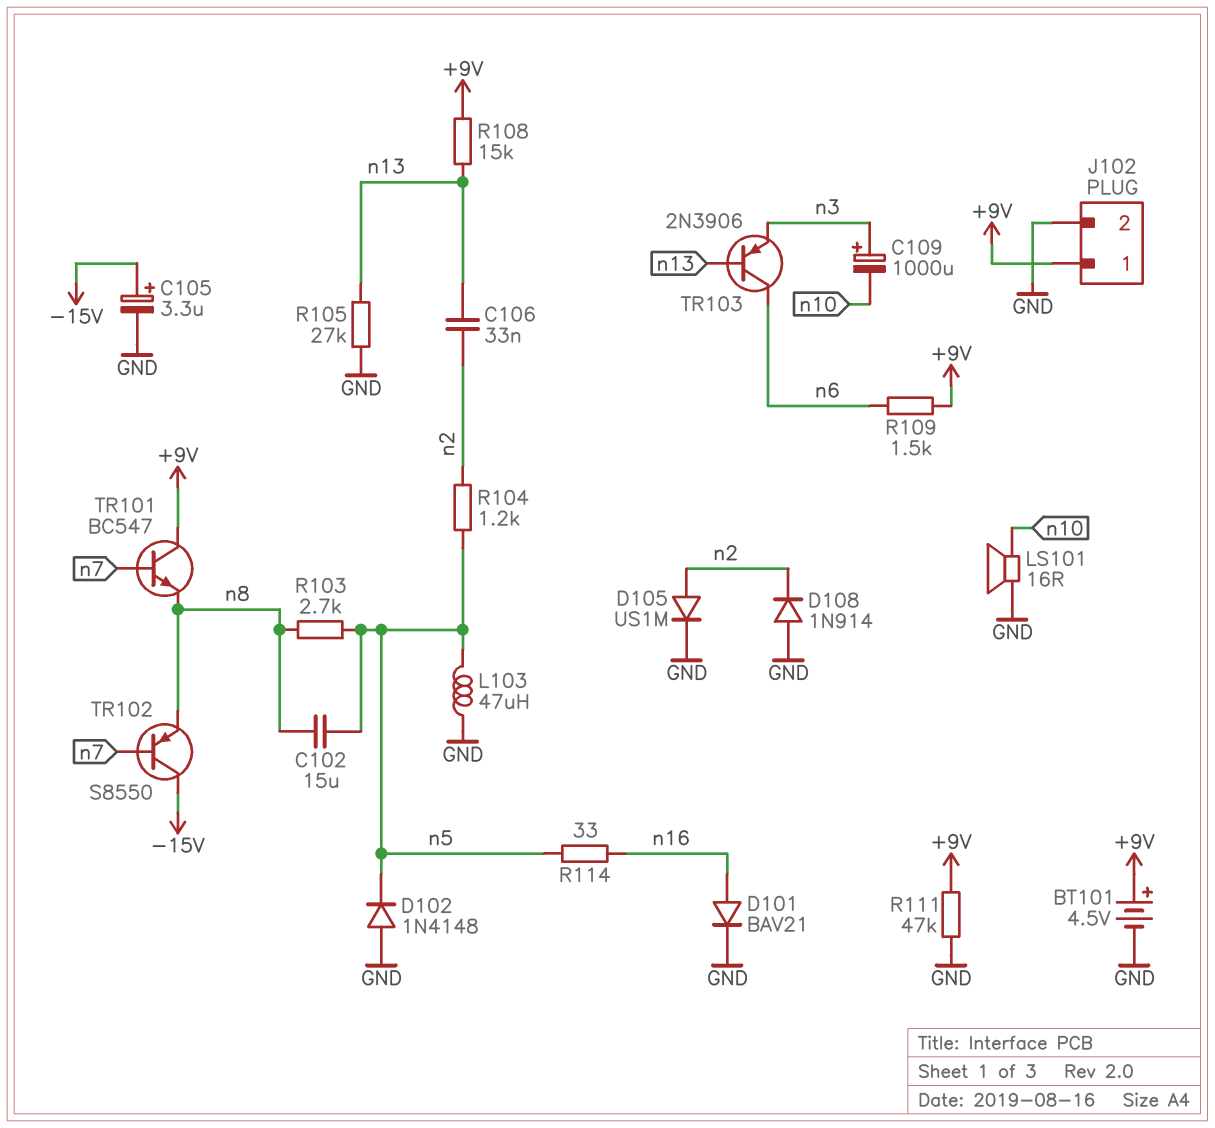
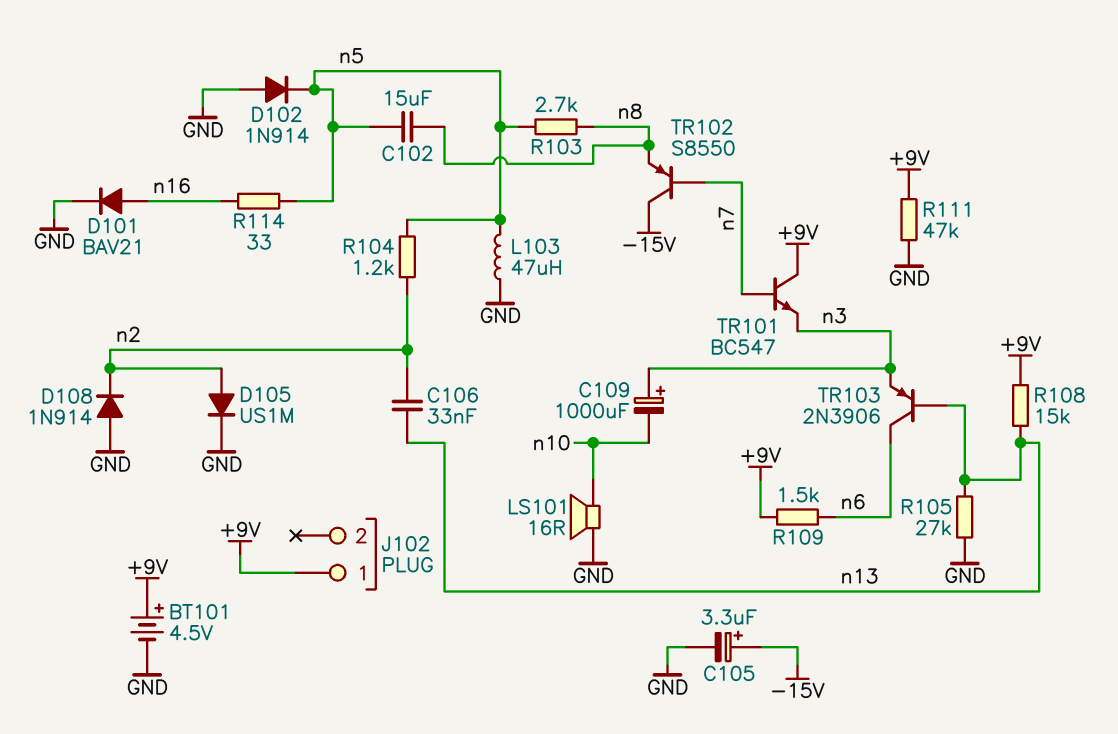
D102: diode 1N4148 (A GND, K n5) -> diode 1N914 (A GND, K n5)
J102 pin 2: GND -> none
TR101: NPN BC547 (B n7, C +9V, E n8) -> NPN BC547 (B n7, C +9V, E n3)

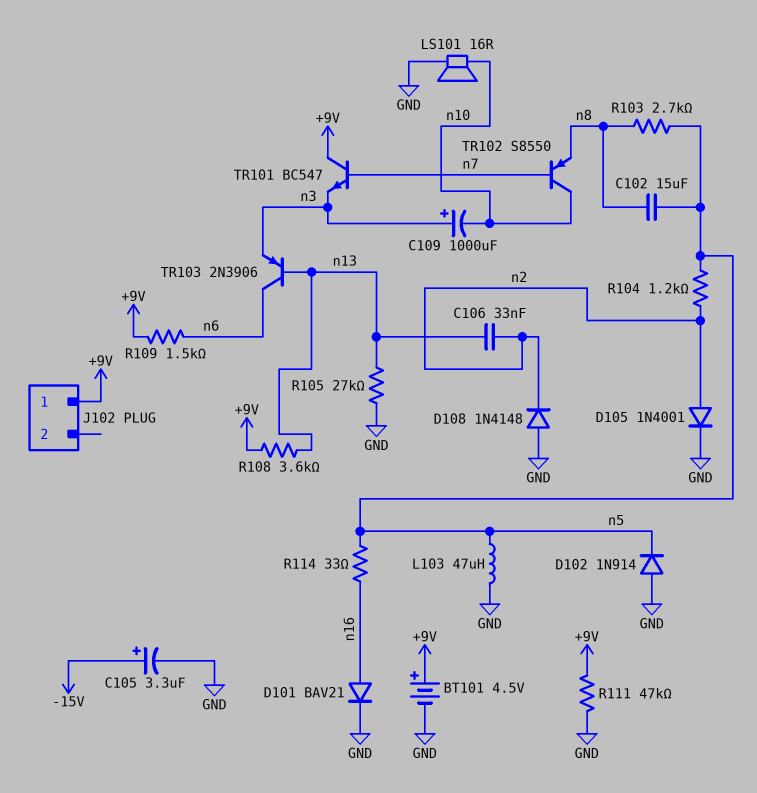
D105: diode US1M (A n2, K GND) -> diode 1N4001 (A n2, K GND)
D108: diode 1N914 (A GND, K n2) -> diode 1N4148 (A GND, K n2)
R108: 15k (+9V, n13) -> 3.6k (+9V, n13)
TR102: PNP S8550 (B n7, C -15V, E n8) -> PNP S8550 (B n7, C n10, E n8)

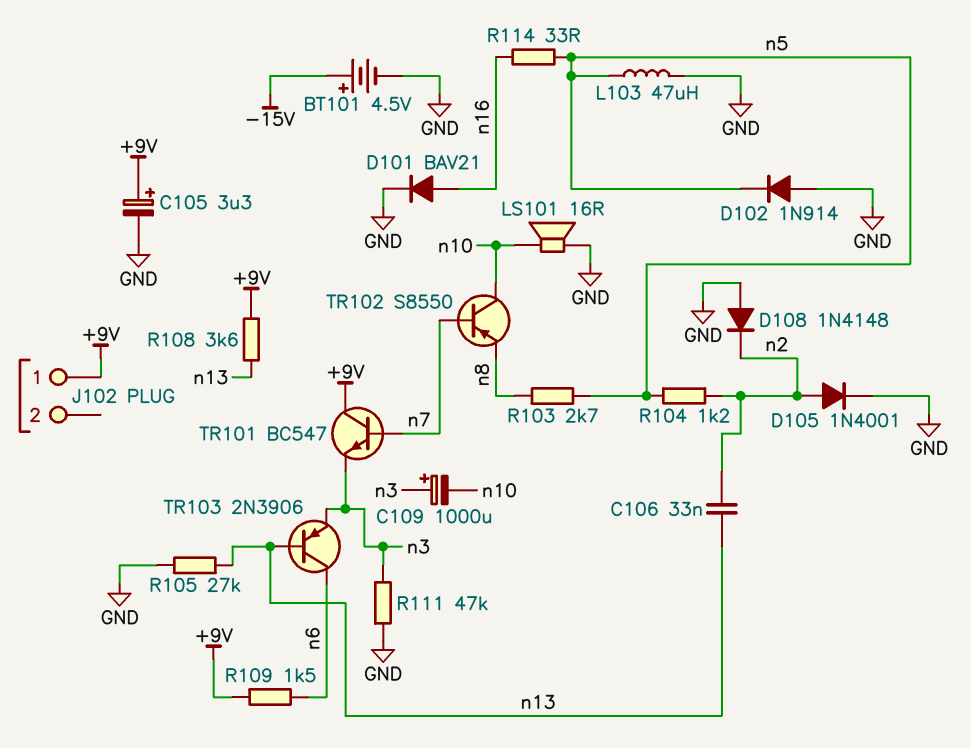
BT101: 4.5V (plus +9V, minus GND) -> 4.5V (plus -15V, minus GND)
C102: 15uF (n5, n8) -> none
C105: 3.3uF (plus -15V, minus GND) -> 3.3uF (plus +9V, minus GND)
R111: 47k (+9V, GND) -> 47k (GND, n3)

